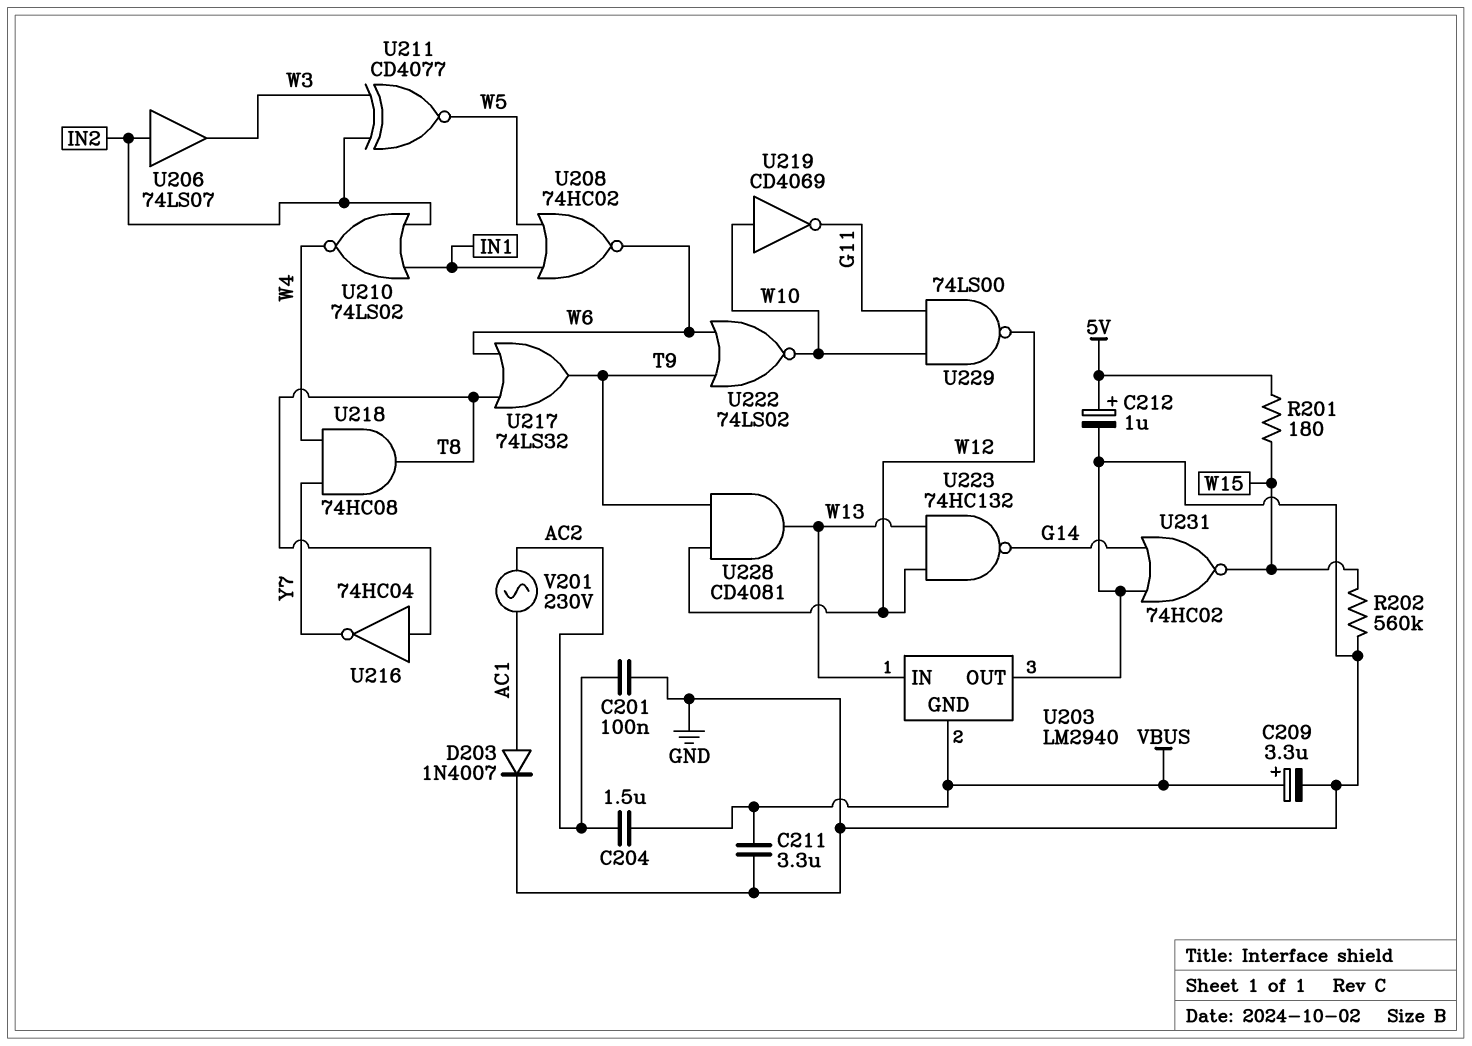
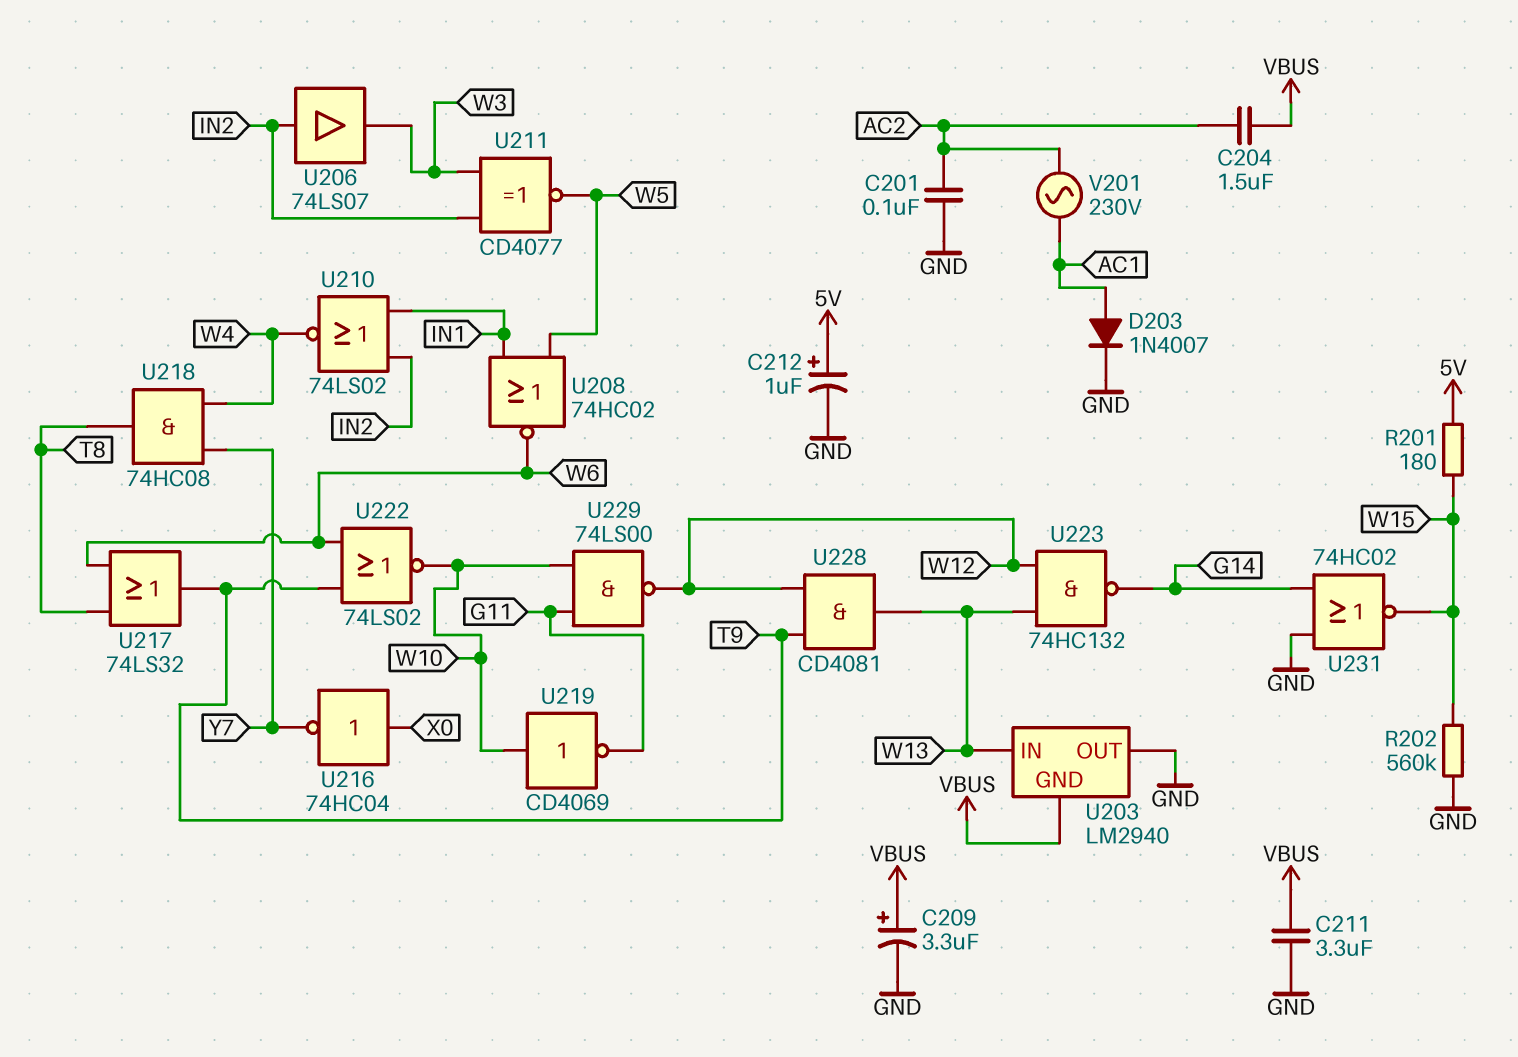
U216: NOT 74HC04 (in T8, out Y7) -> NOT 74HC04 (in X0, out Y7)

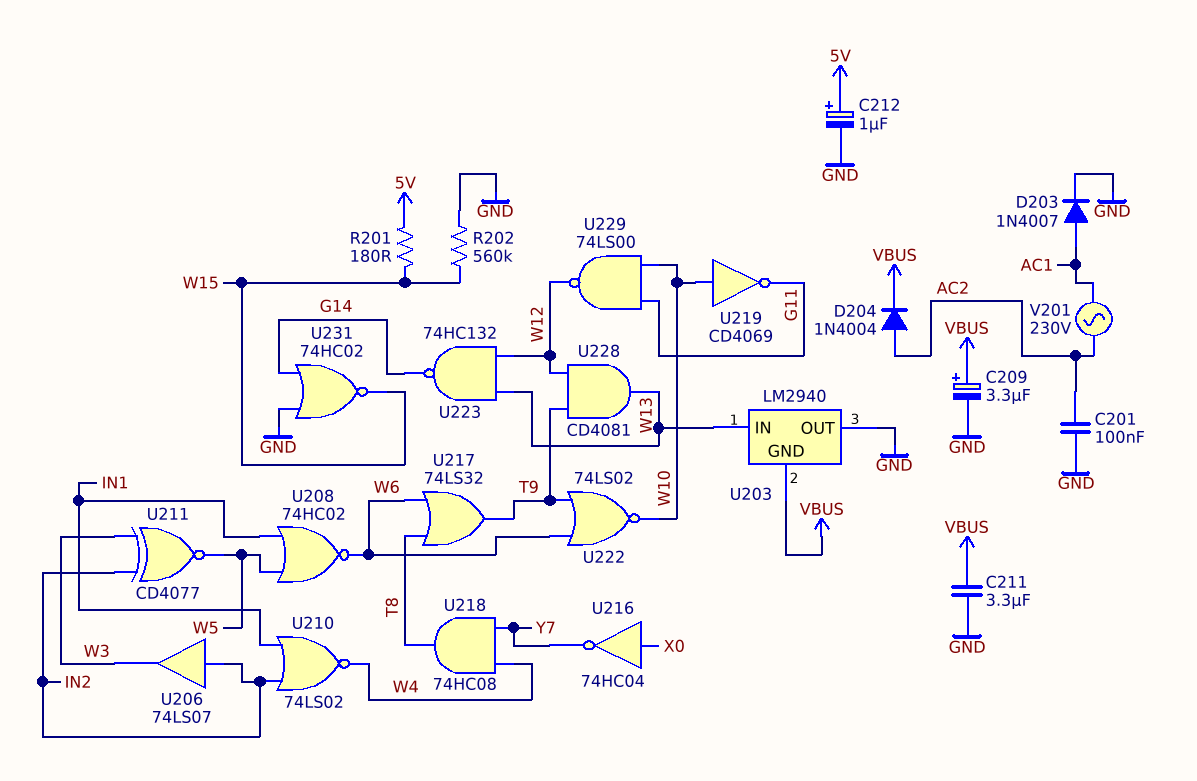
C204: 1.5uF (AC2, VBUS) -> none
D204: none -> diode 1N4004 (A AC2, K VBUS)

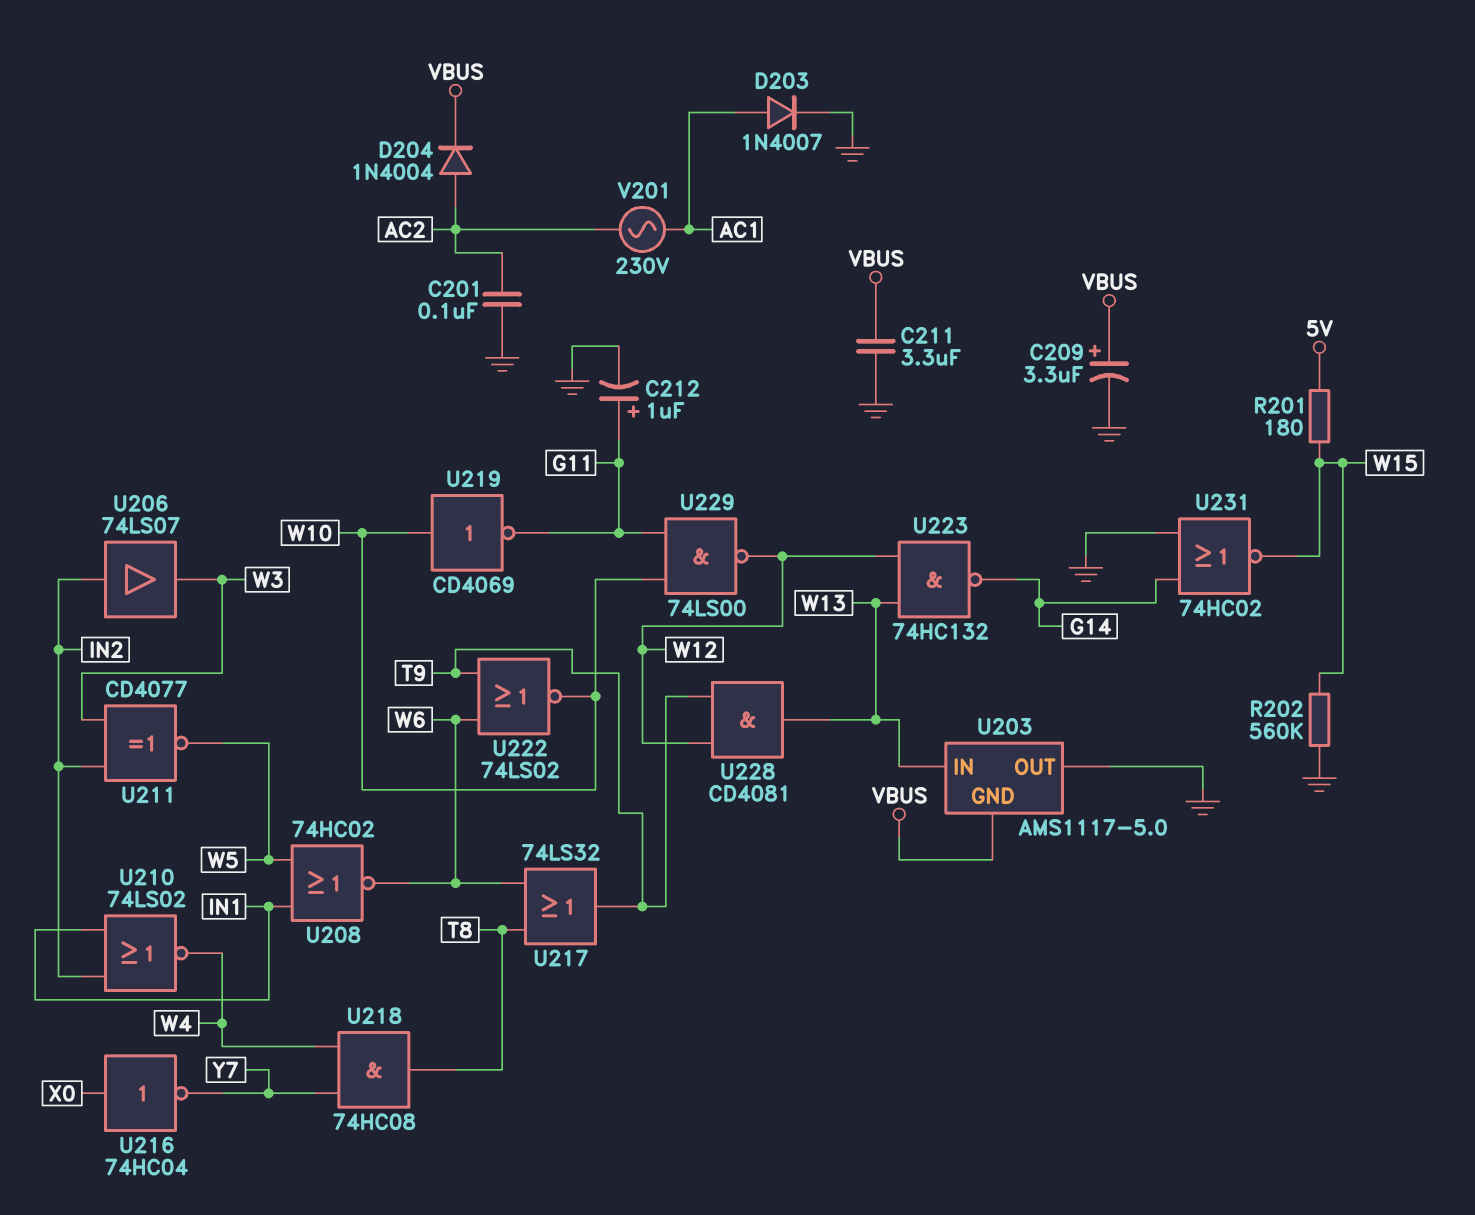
C212: 1uF (plus 5V, minus GND) -> 1uF (plus G11, minus GND)
U203: LM2940 -> AMS1117-5.0

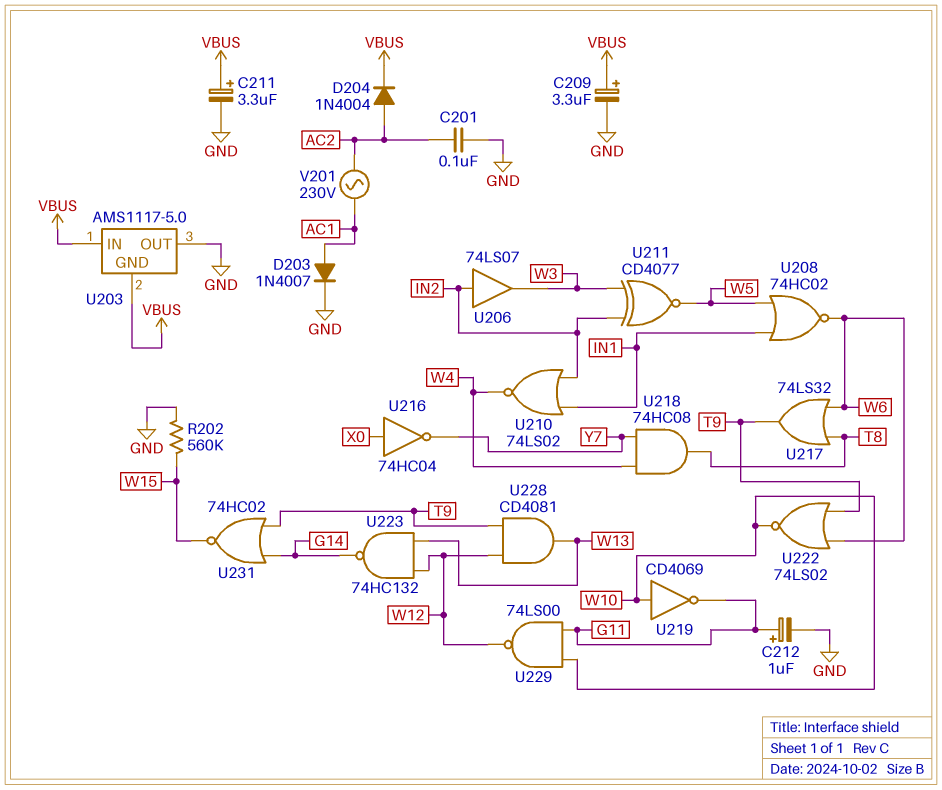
C211: 3.3uF (GND, VBUS) -> 3.3uF (plus VBUS, minus GND)
R201: 180 (5V, W15) -> none
U203 pin IN: W13 -> VBUS
U231: NOR 74HC02 (in G14, in GND, out W15) -> NOR 74HC02 (in G14, in T9, out W15)

